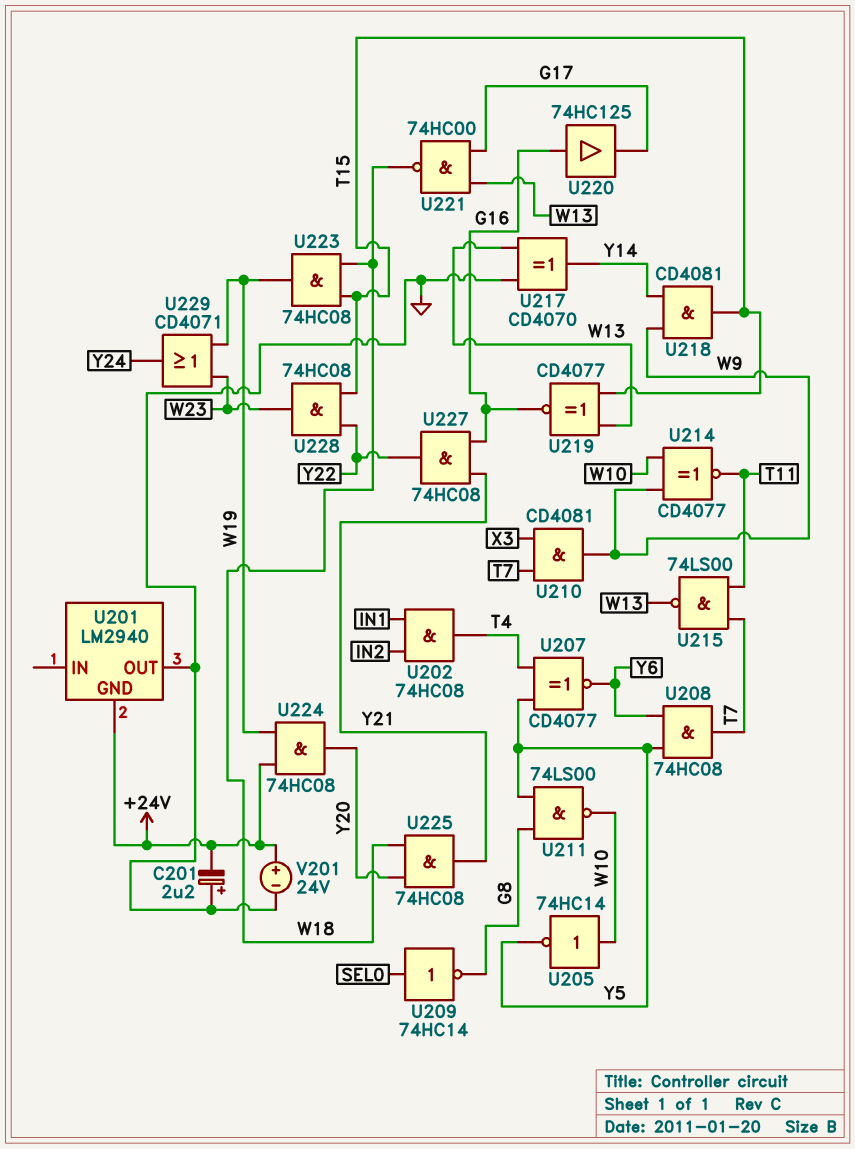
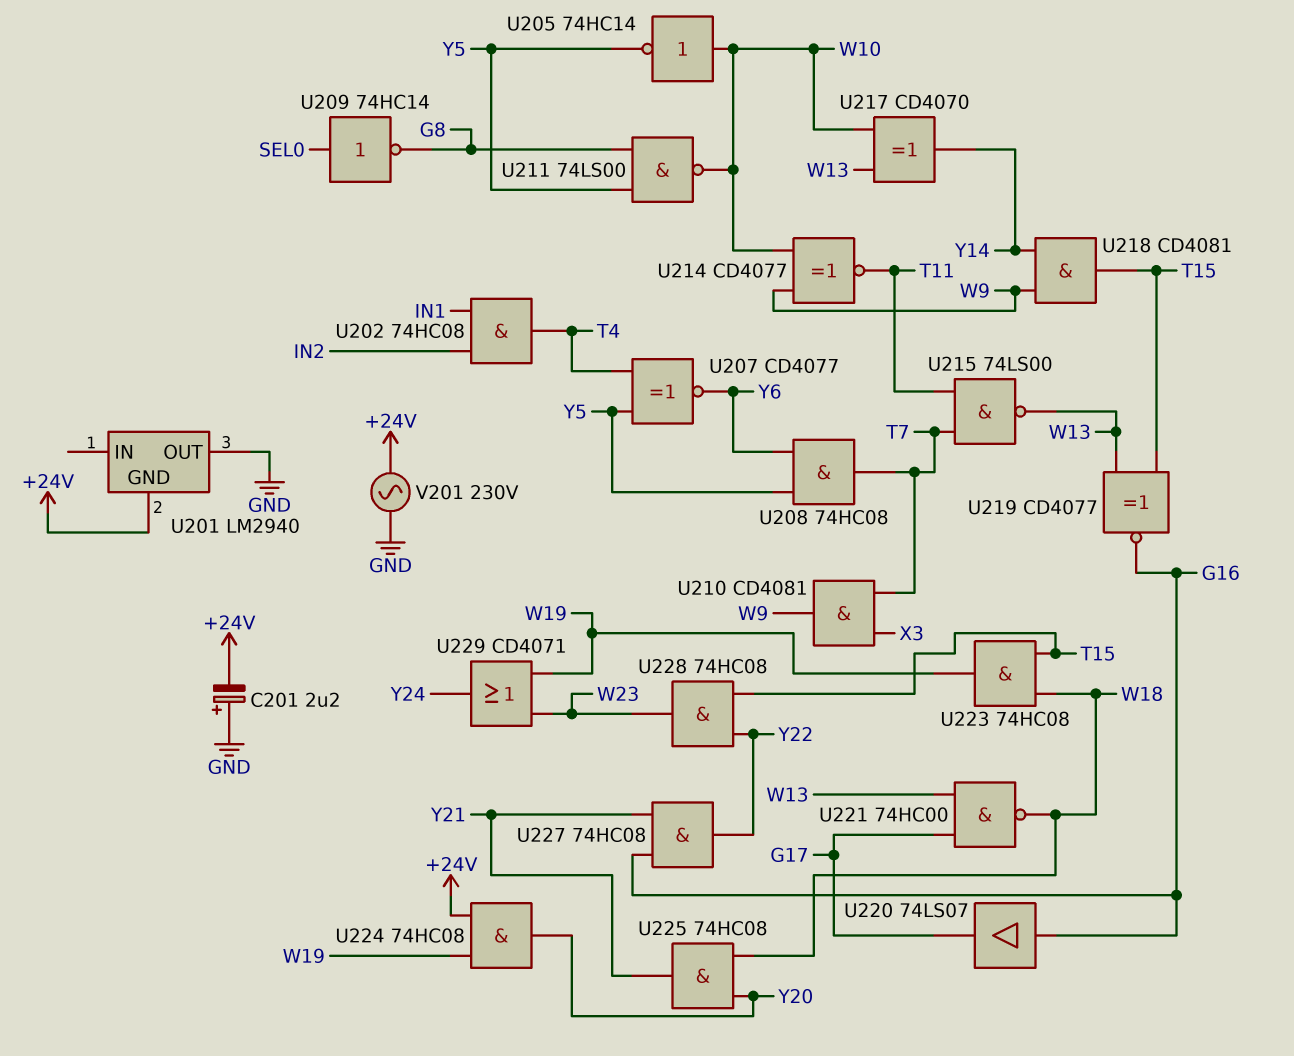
U217: XOR CD4070 (in GND, in W13, out Y14) -> XOR CD4070 (in W10, in W13, out Y14)
U220: buffer 74HC125 (in G16, out G17) -> buffer 74LS07 (in G16, out G17)
V201: 24V (plus +24V, minus GND) -> AC 230V (+24V, GND)

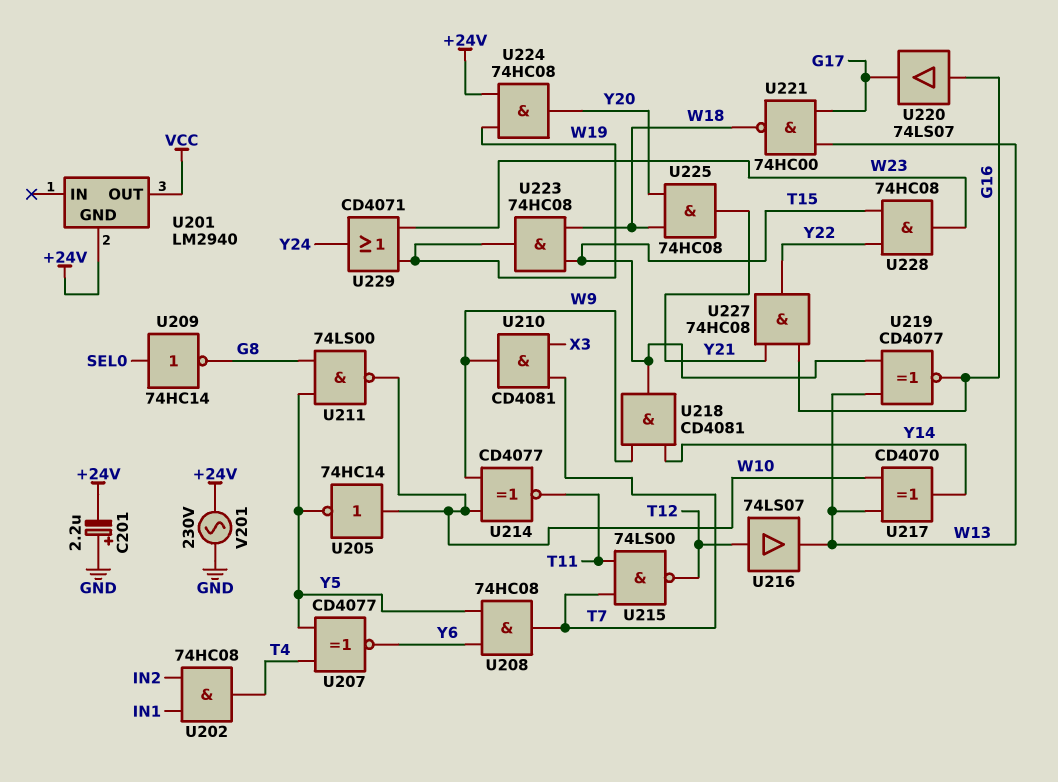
U201 pin OUT: GND -> VCC
U215: NAND 74LS00 (in T7, in T11, out W13) -> NAND 74LS00 (in T7, in T11, out T12)
U216: none -> buffer 74LS07 (in T12, out W13)

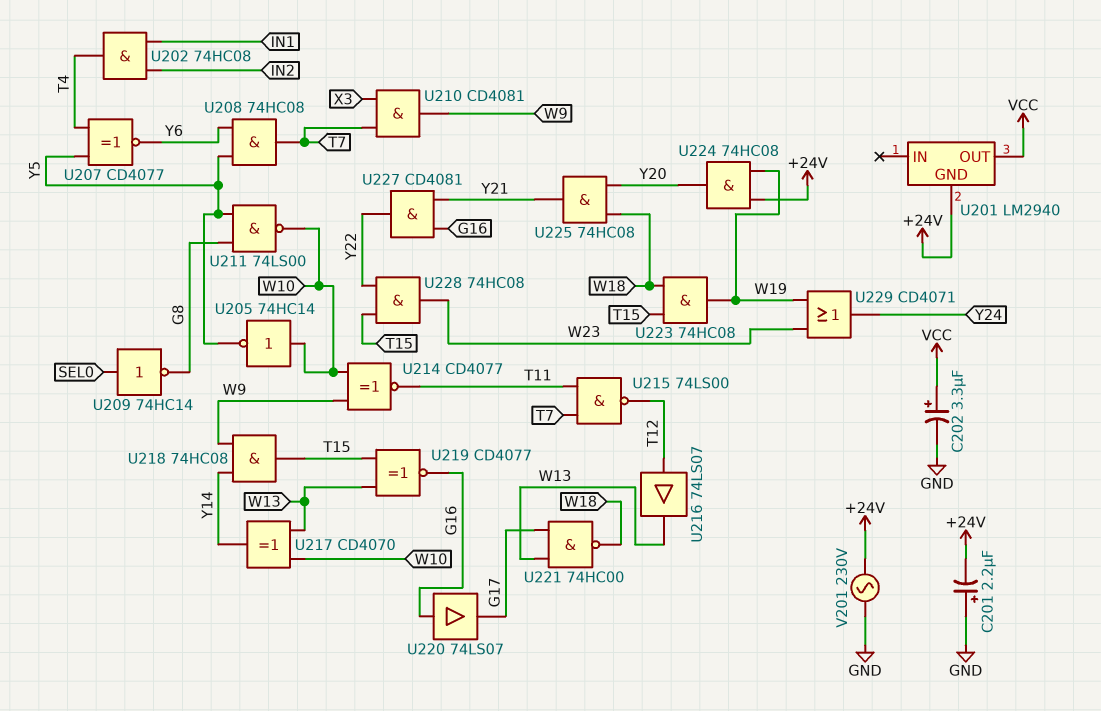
C202: none -> 3.3uF (plus VCC, minus GND)
U218: AND CD4081 (in W9, in Y14, out T15) -> AND 74HC08 (in W9, in Y14, out T15)
U227: AND 74HC08 (in G16, in Y21, out Y22) -> AND CD4081 (in G16, in Y21, out Y22)

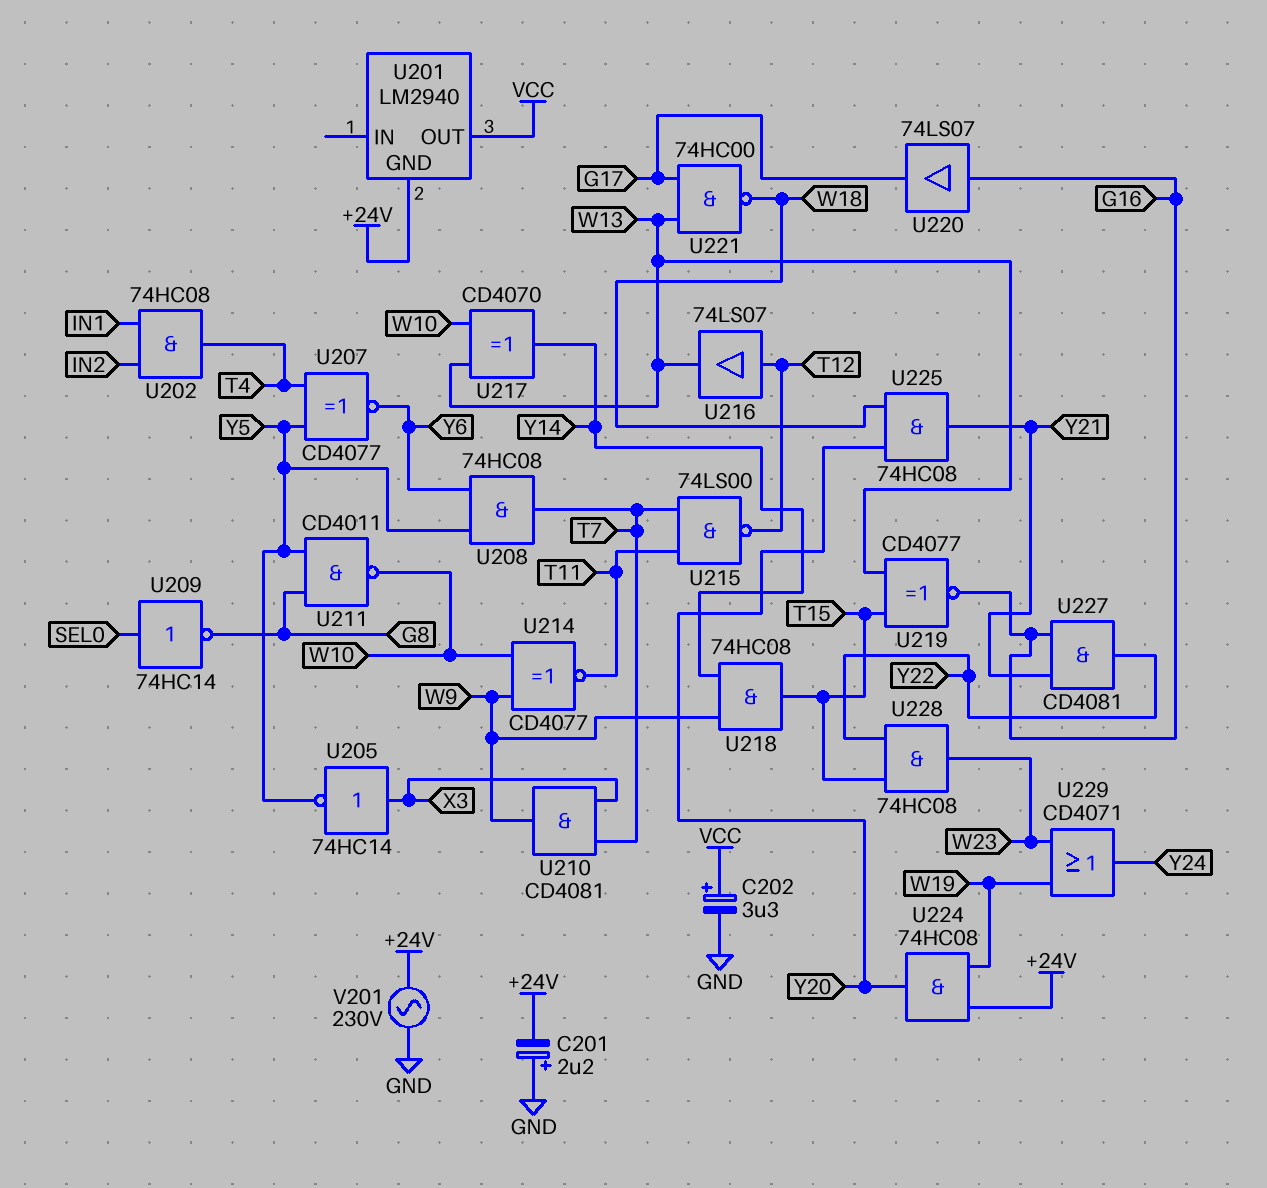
U205: NOT 74HC14 (in W10, out Y5) -> NOT 74HC14 (in X3, out Y5)
U211: NAND 74LS00 (in G8, in Y5, out W10) -> NAND CD4011 (in G8, in Y5, out W10)
U223: AND 74HC08 (in T15, in W18, out W19) -> none

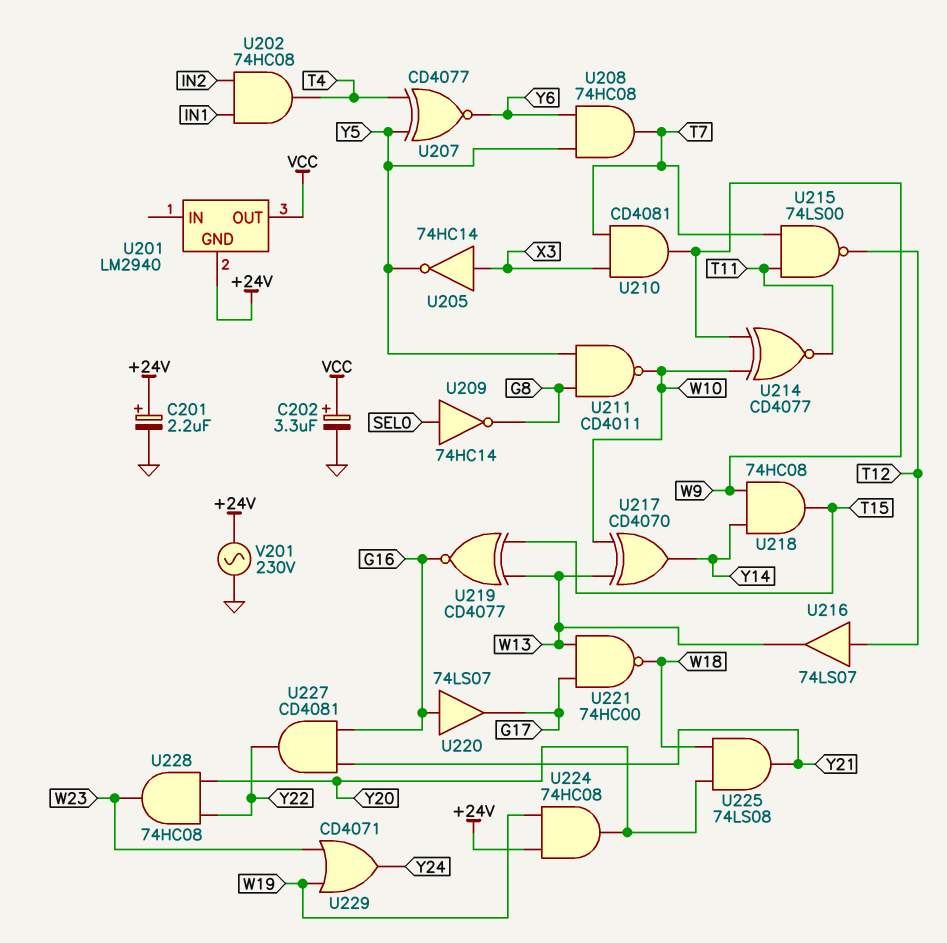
C201: 2.2uF (plus GND, minus +24V) -> 2.2uF (plus +24V, minus GND)
U225: AND 74HC08 (in W18, in Y20, out Y21) -> AND 74LS08 (in W18, in Y20, out Y21)
U228: AND 74HC08 (in T15, in Y22, out W23) -> AND 74HC08 (in Y20, in Y22, out W23)

